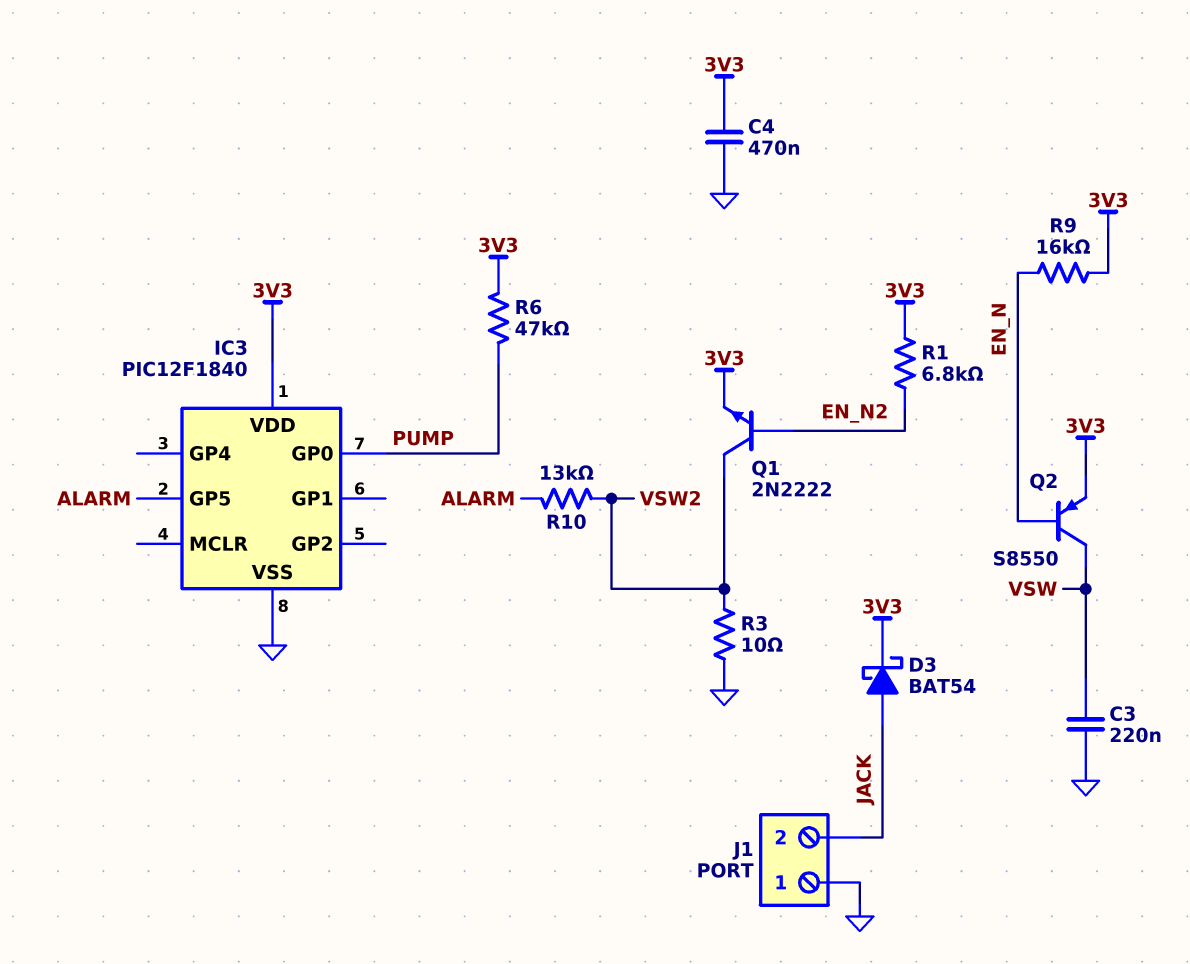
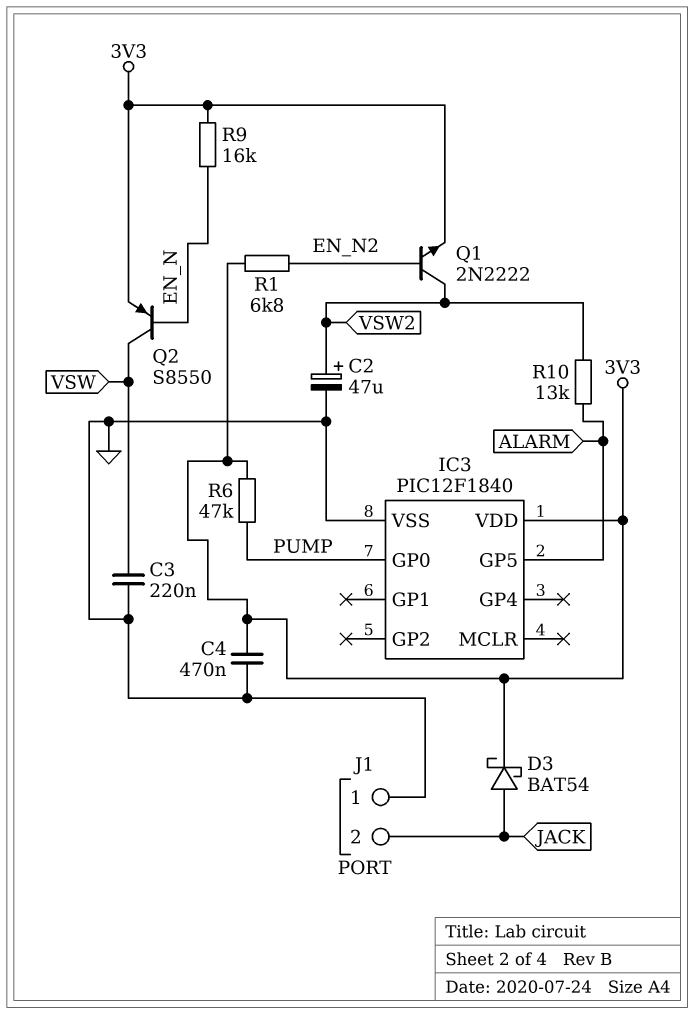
C2: none -> 47uF (plus VSW2, minus GND)
R3: 10 (GND, VSW2) -> none

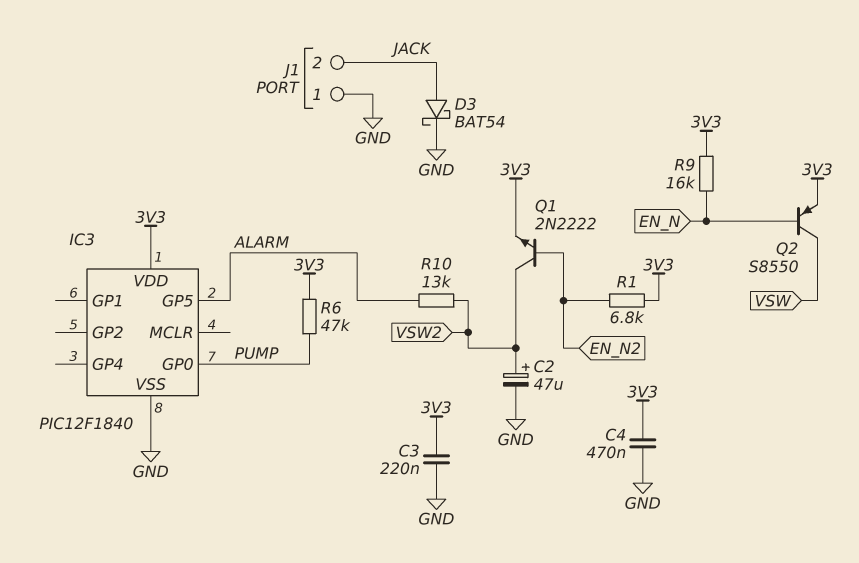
C3: 220nF (GND, VSW) -> 220nF (3V3, GND)
D3: schottky BAT54 (A JACK, K 3V3) -> schottky BAT54 (A JACK, K GND)

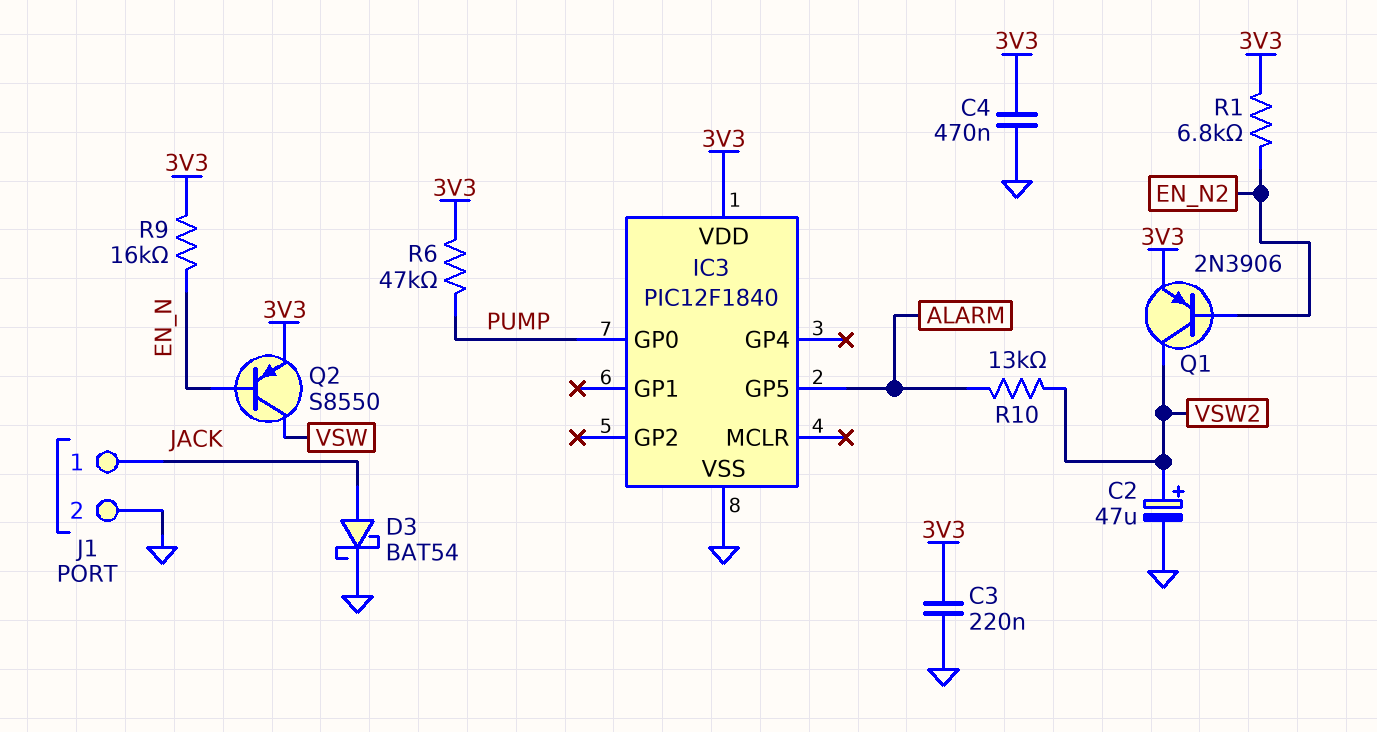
J1 pin 1: GND -> JACK
J1 pin 2: JACK -> GND
Q1: NPN 2N2222 (B EN_N2, C VSW2, E 3V3) -> PNP 2N3906 (B EN_N2, C VSW2, E 3V3)

